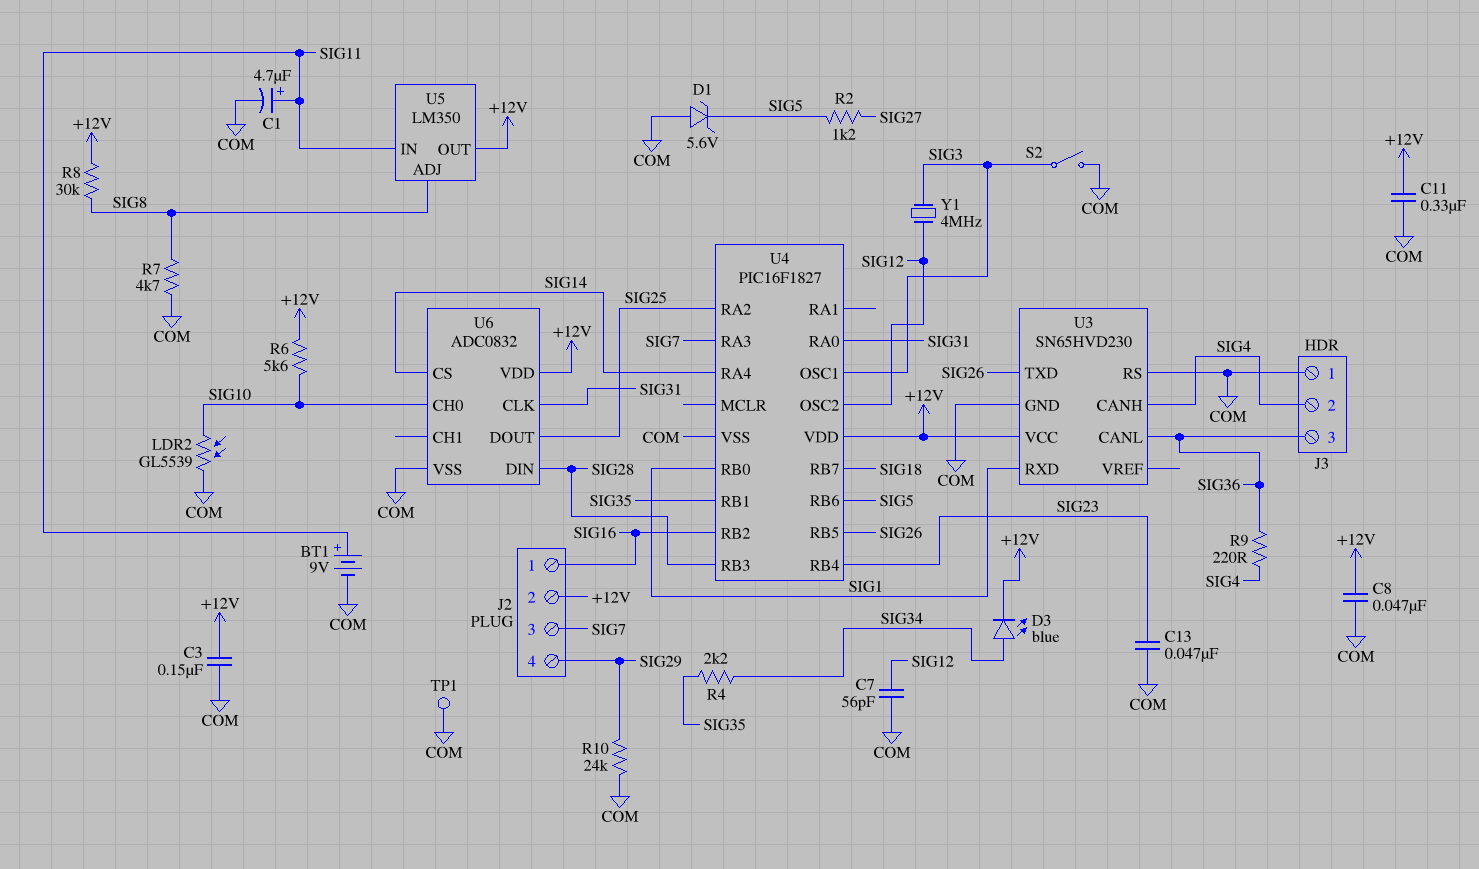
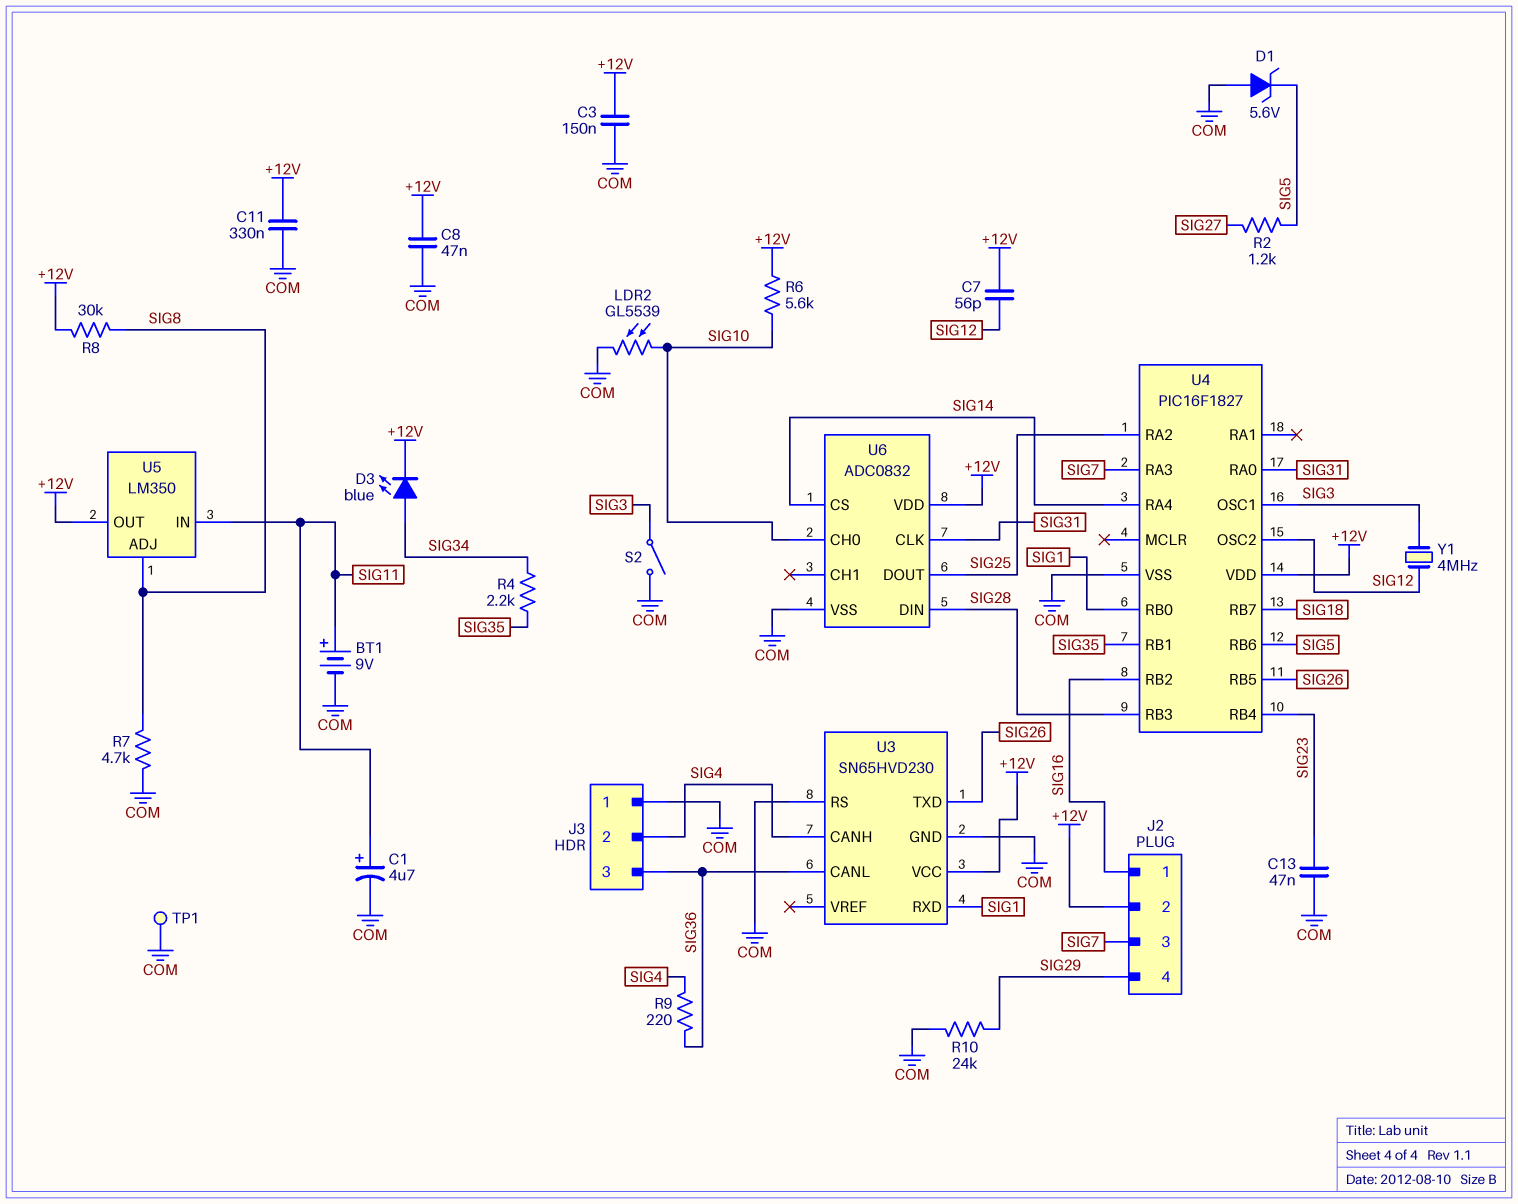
C7: 56pF (COM, SIG12) -> 56pF (+12V, SIG12)

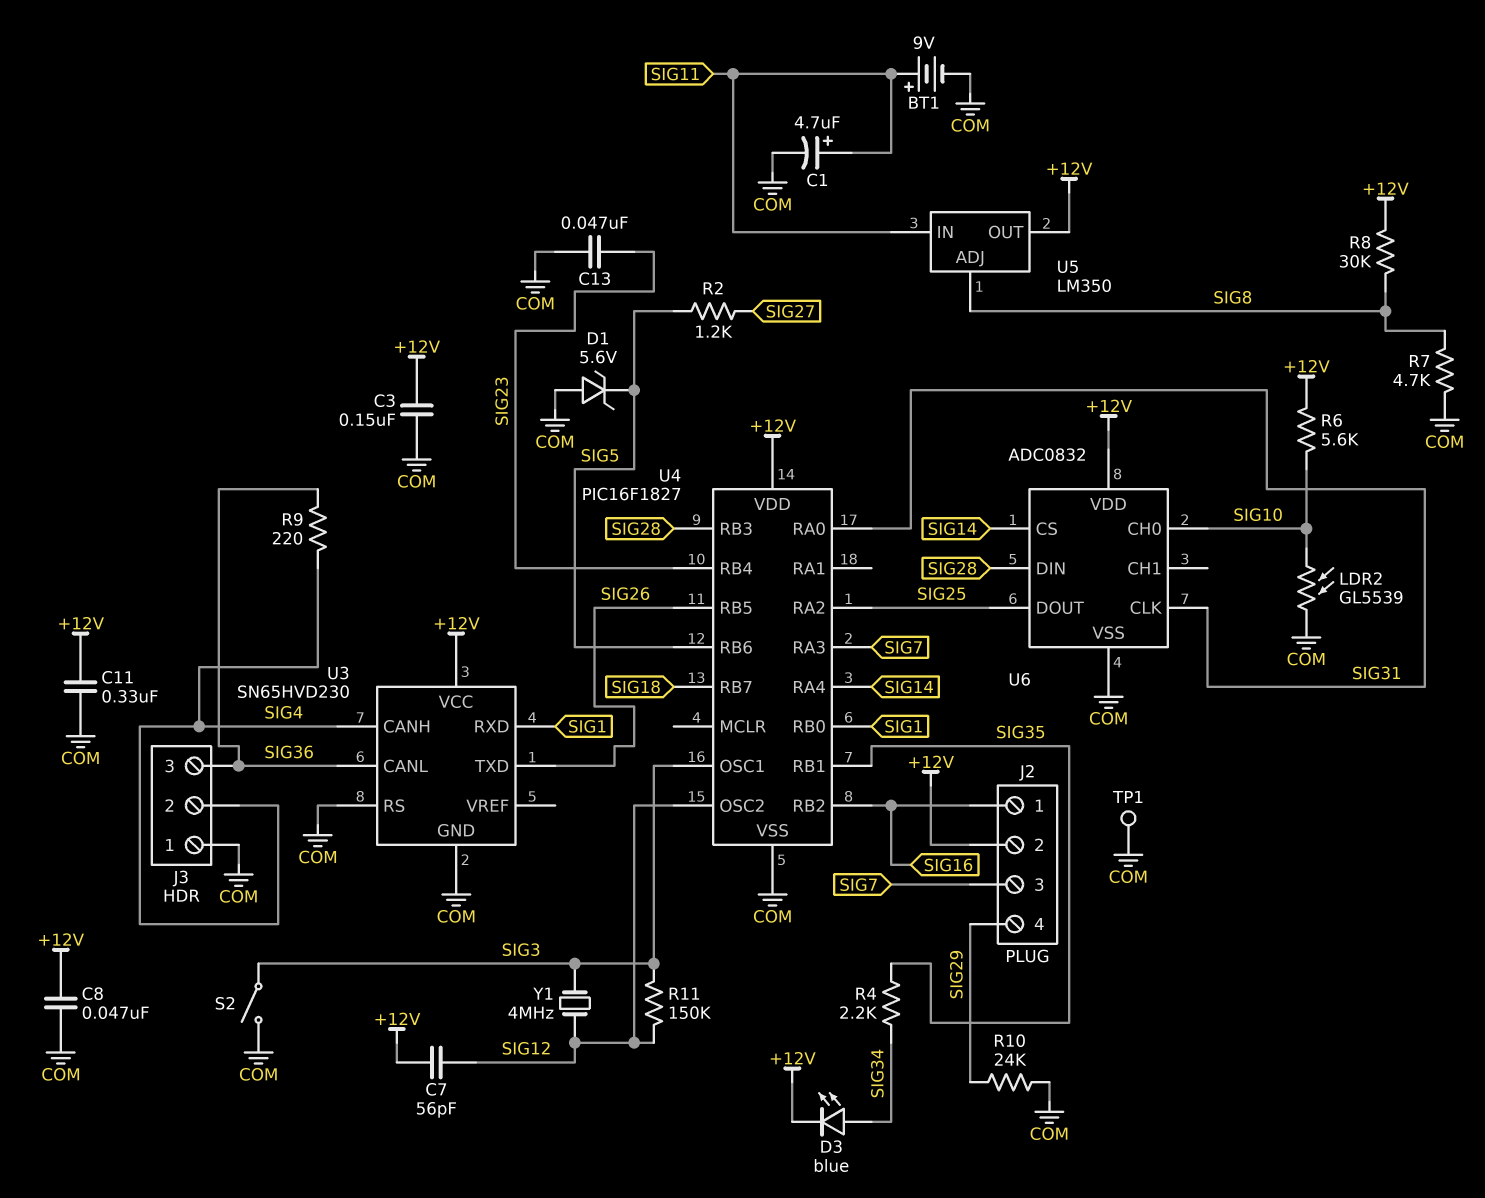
R11: none -> 150k (SIG3, SIG12)

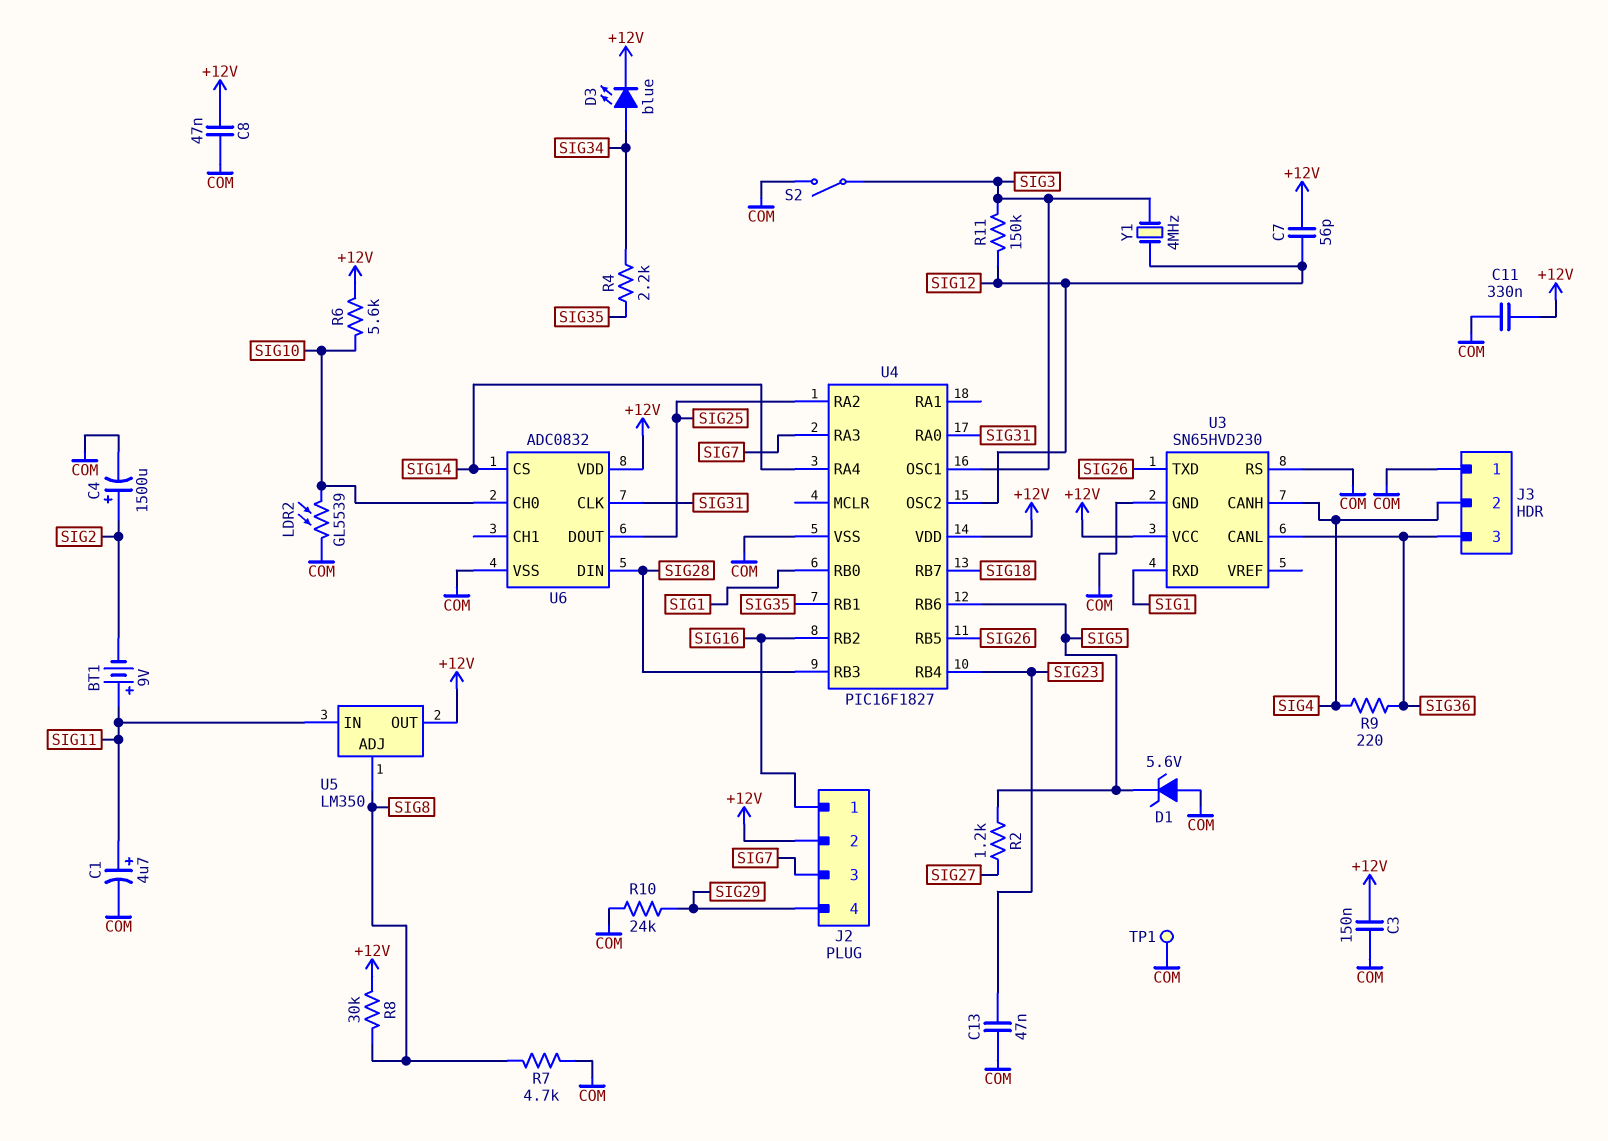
BT1: 9V (plus SIG11, minus COM) -> 9V (plus SIG11, minus SIG2)
C4: none -> 1500uF (plus SIG2, minus COM)

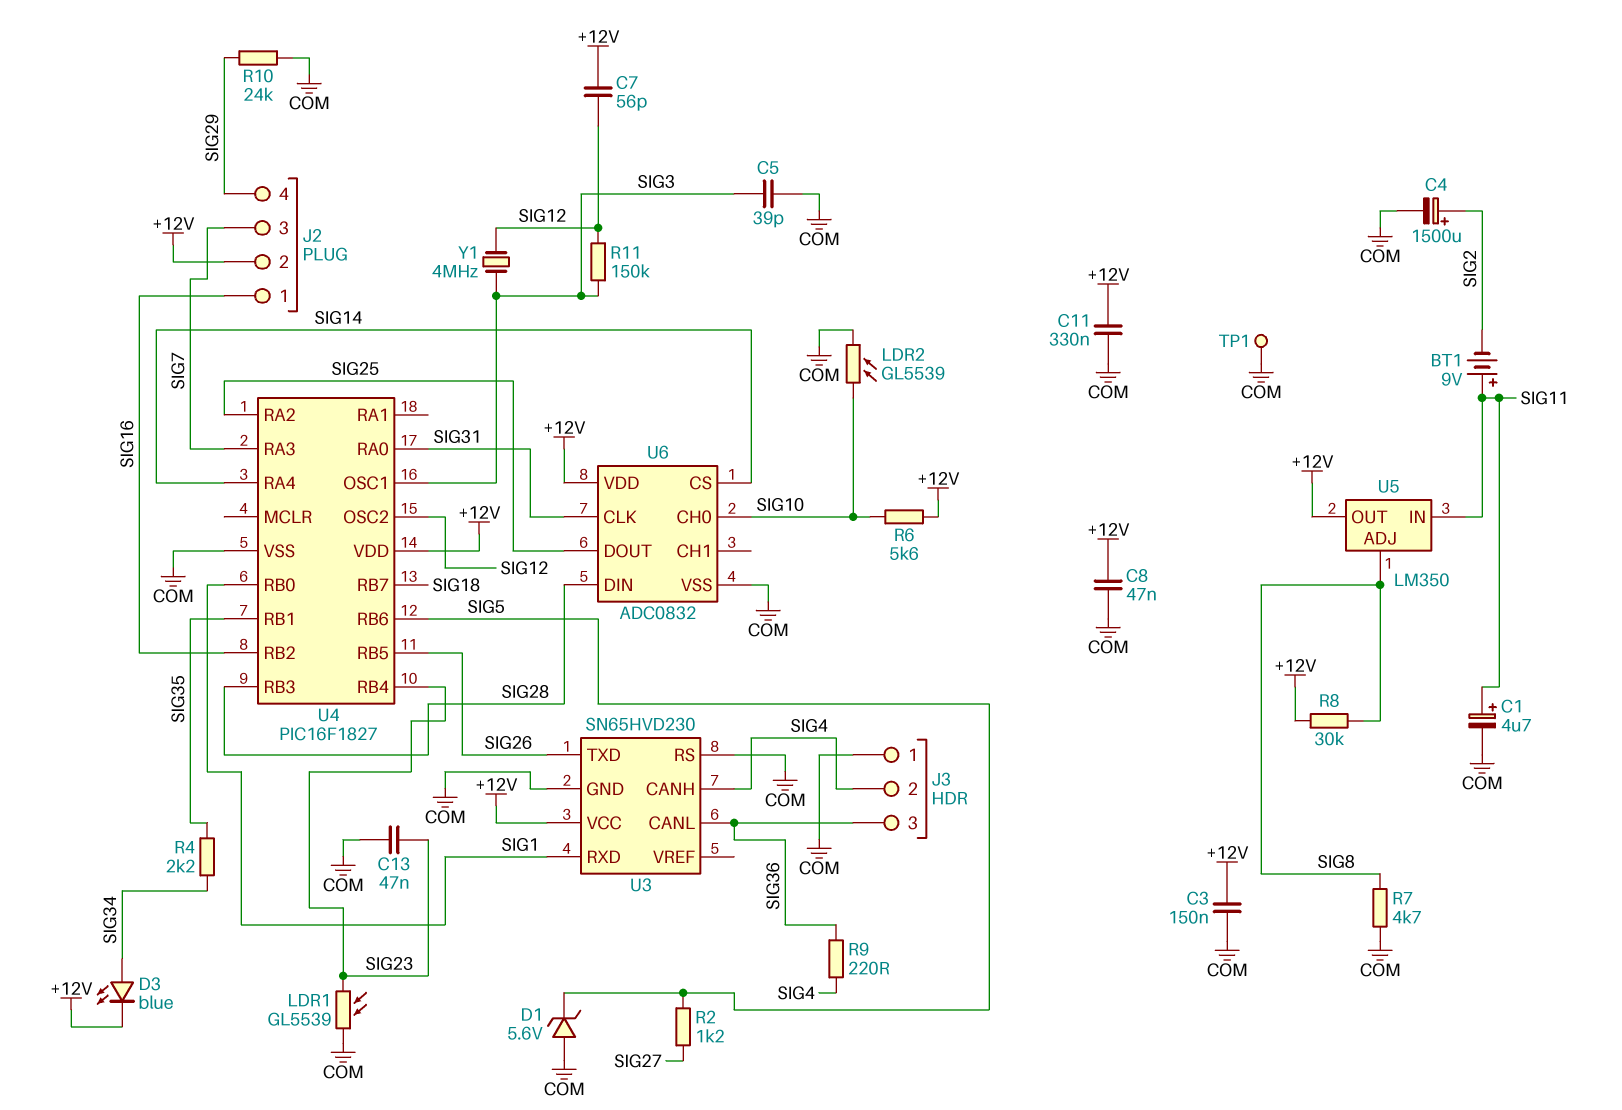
C5: none -> 39pF (COM, SIG3)
LDR1: none -> GL5539 (COM, SIG23)
S2: switch (COM, SIG3) -> none

